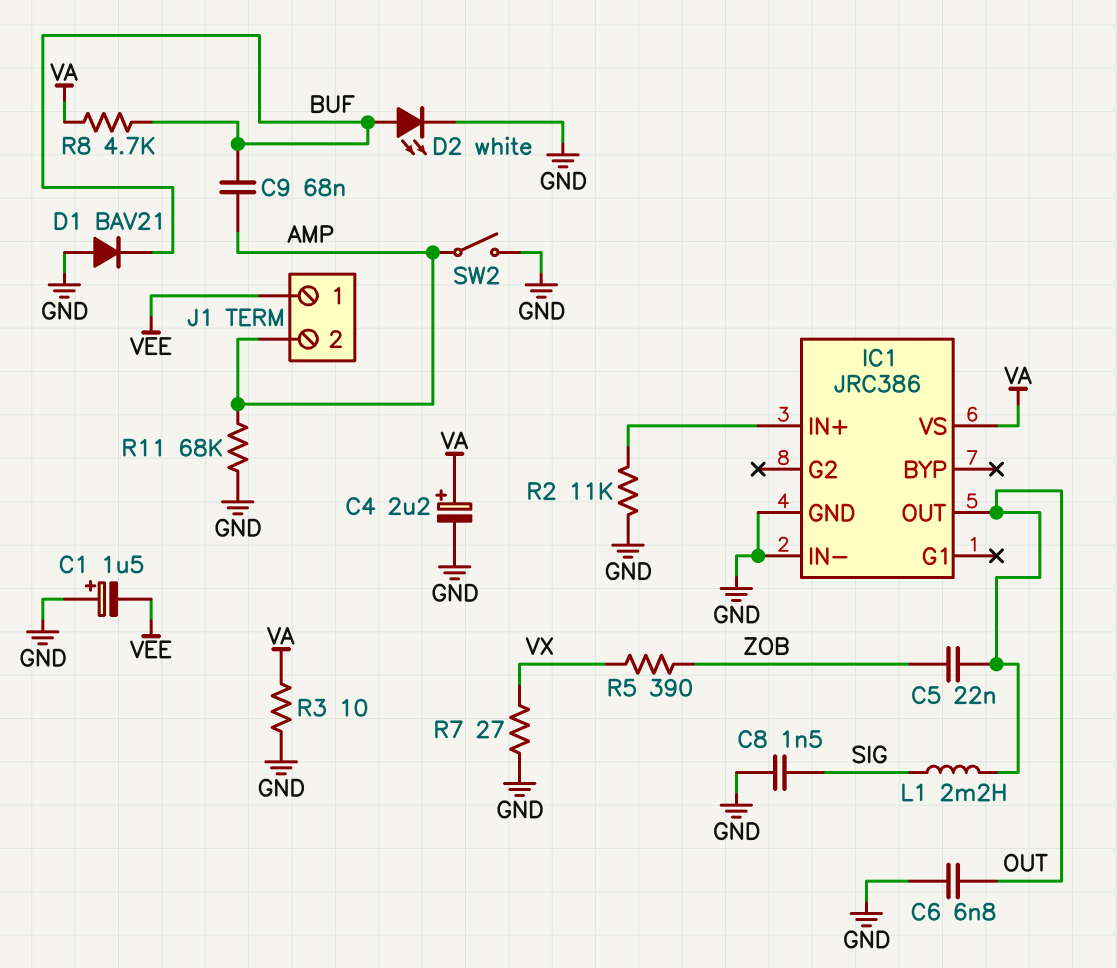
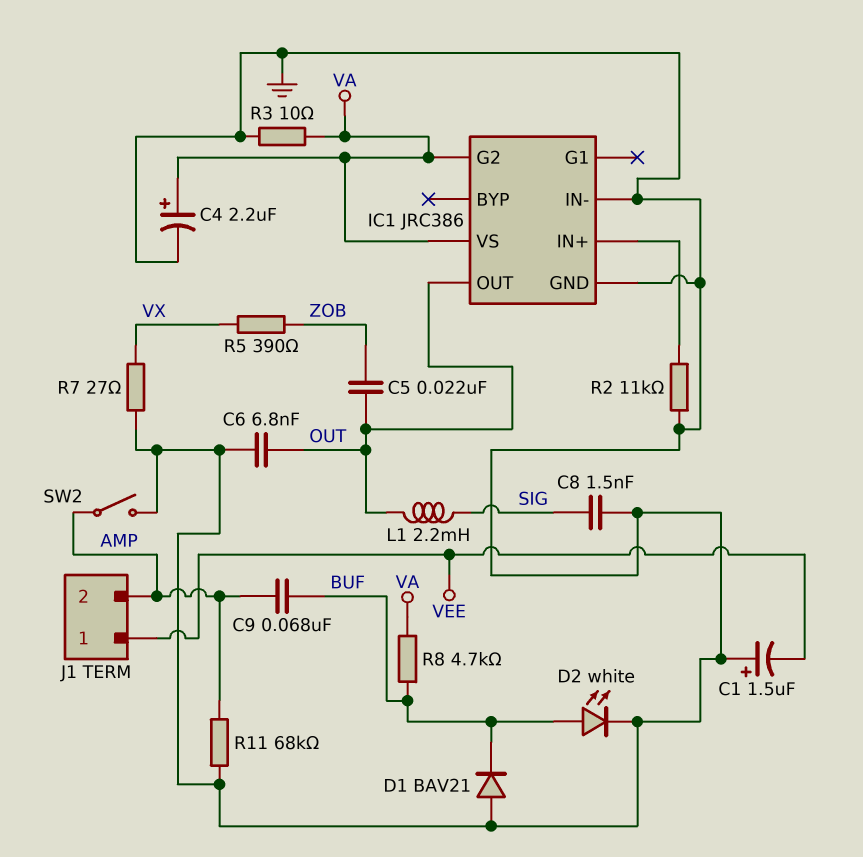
IC1 pin G2: none -> VA

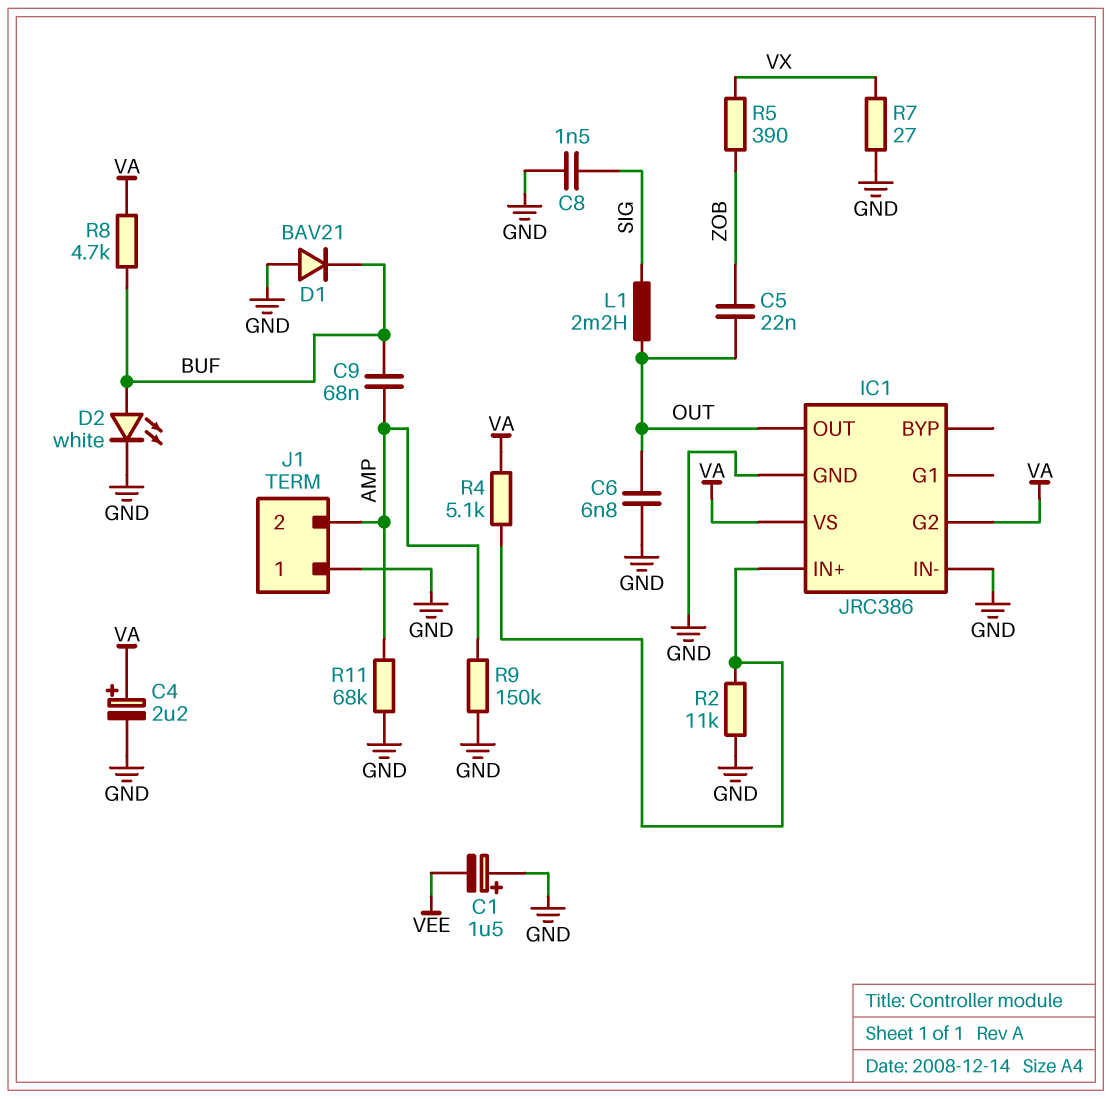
J1 pin 1: VEE -> GND
R3: 10 (GND, VA) -> none
R4: none -> 5.1k (IC1/IN+, VA)
R9: none -> 150k (AMP, GND)
SW2: switch (AMP, GND) -> none

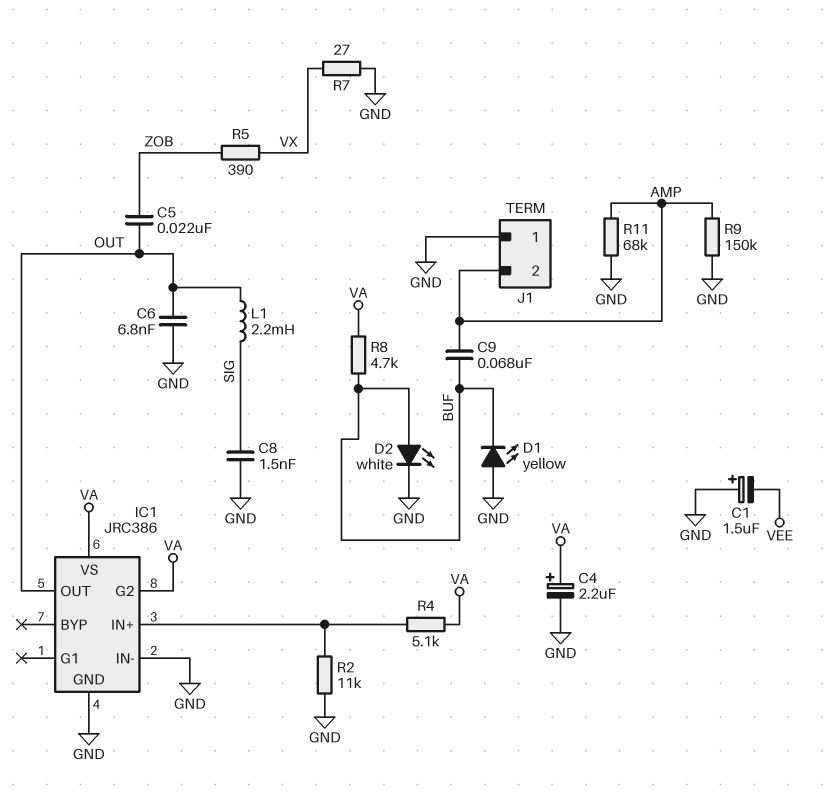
D1: diode BAV21 (A GND, K BUF) -> LED yellow (A GND, K BUF)

